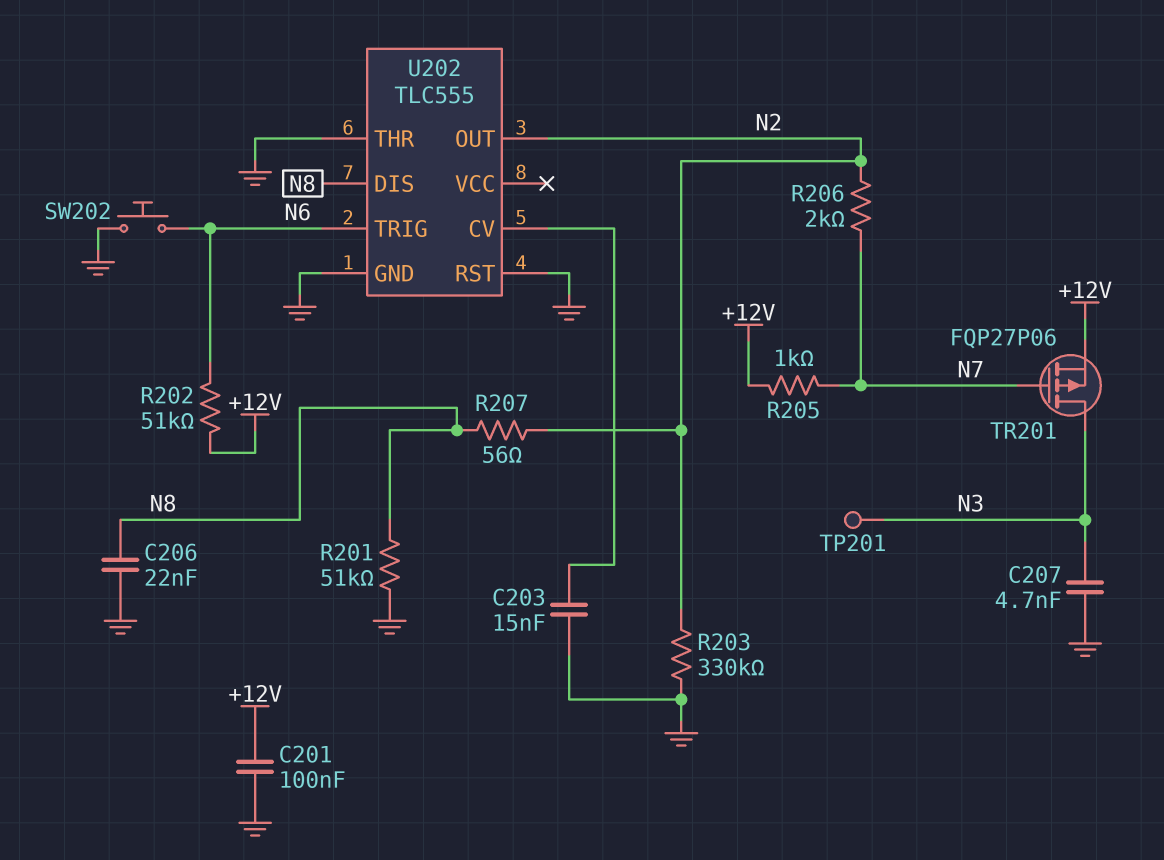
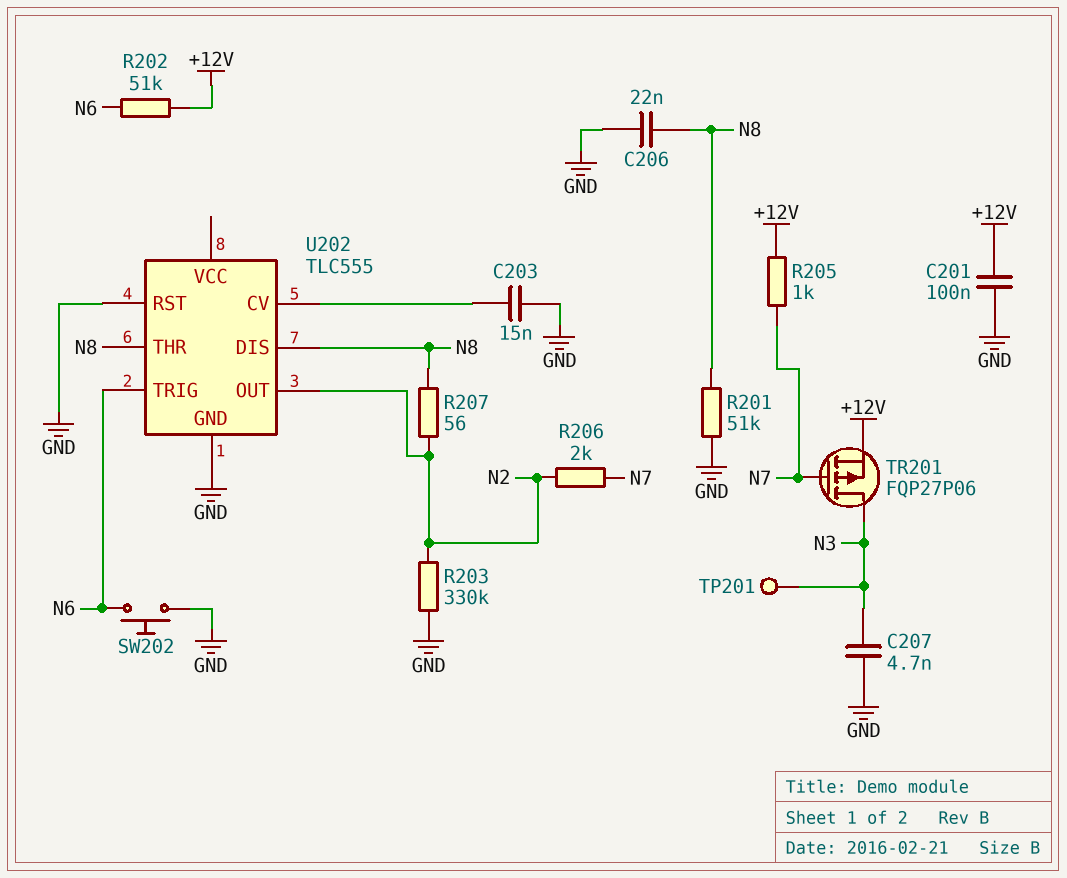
U202 pin THR: GND -> N8

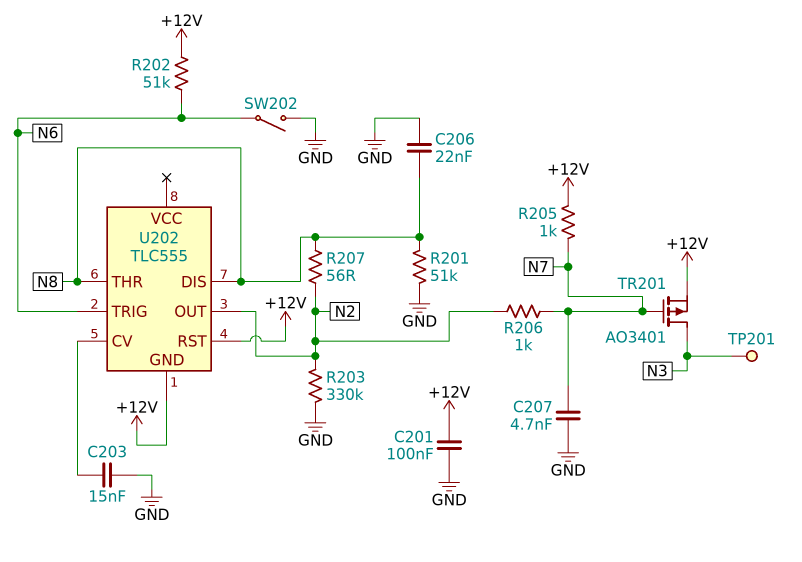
C207: 4.7nF (GND, N3) -> 4.7nF (GND, N7)
R206: 2k (N2, N7) -> 1k (N2, N7)
SW202: button (GND, N6) -> switch (GND, N6)
TR201: PMOS FQP27P06 (G N7, D N3, S +12V) -> PMOS AO3401 (G N7, D N3, S +12V)
U202 pin GND: GND -> +12V
U202 pin RST: GND -> +12V

